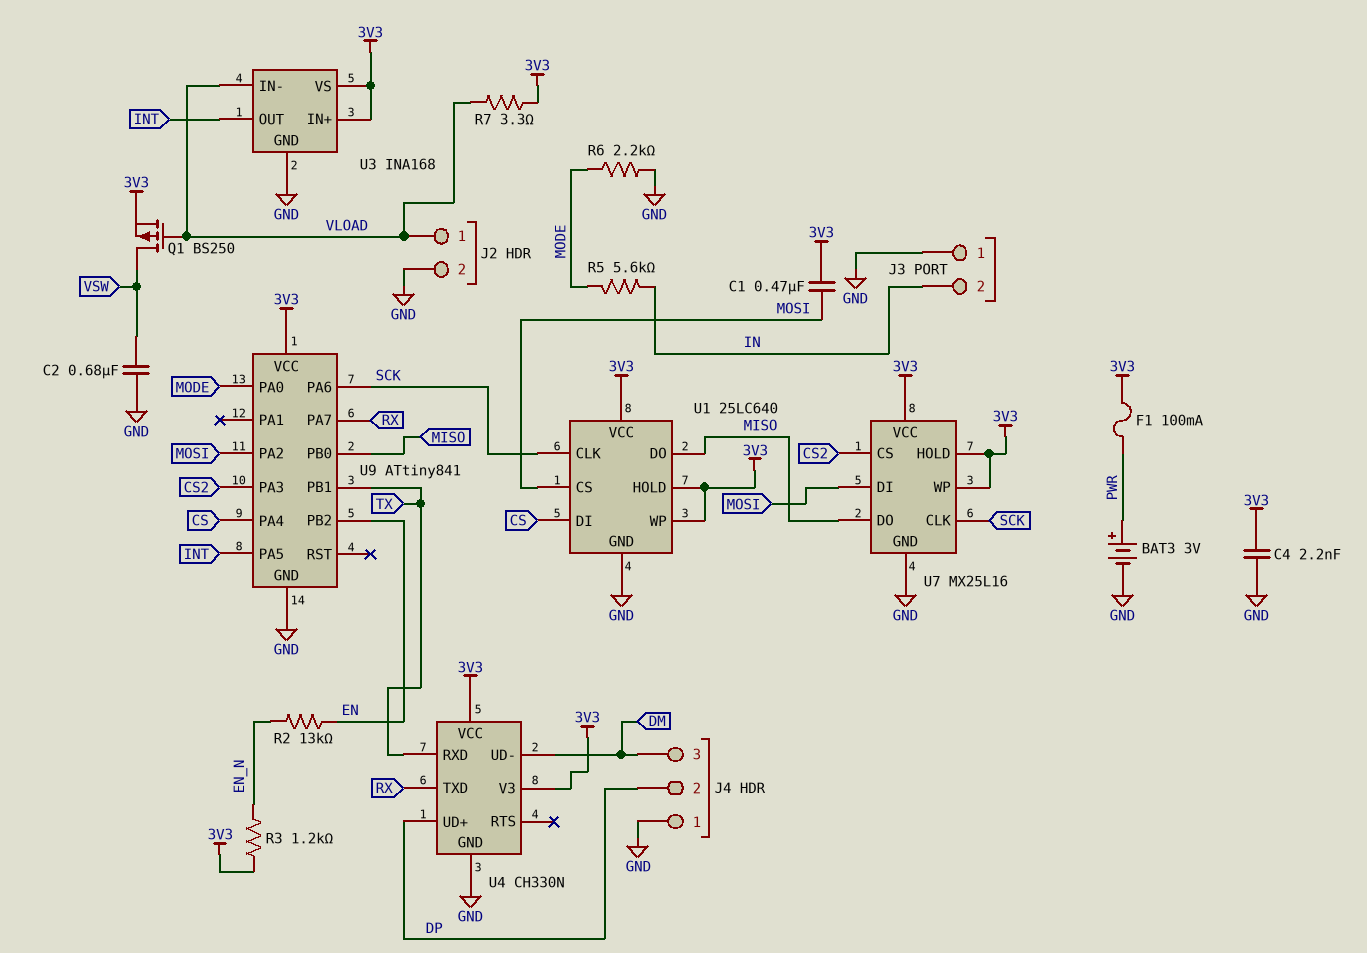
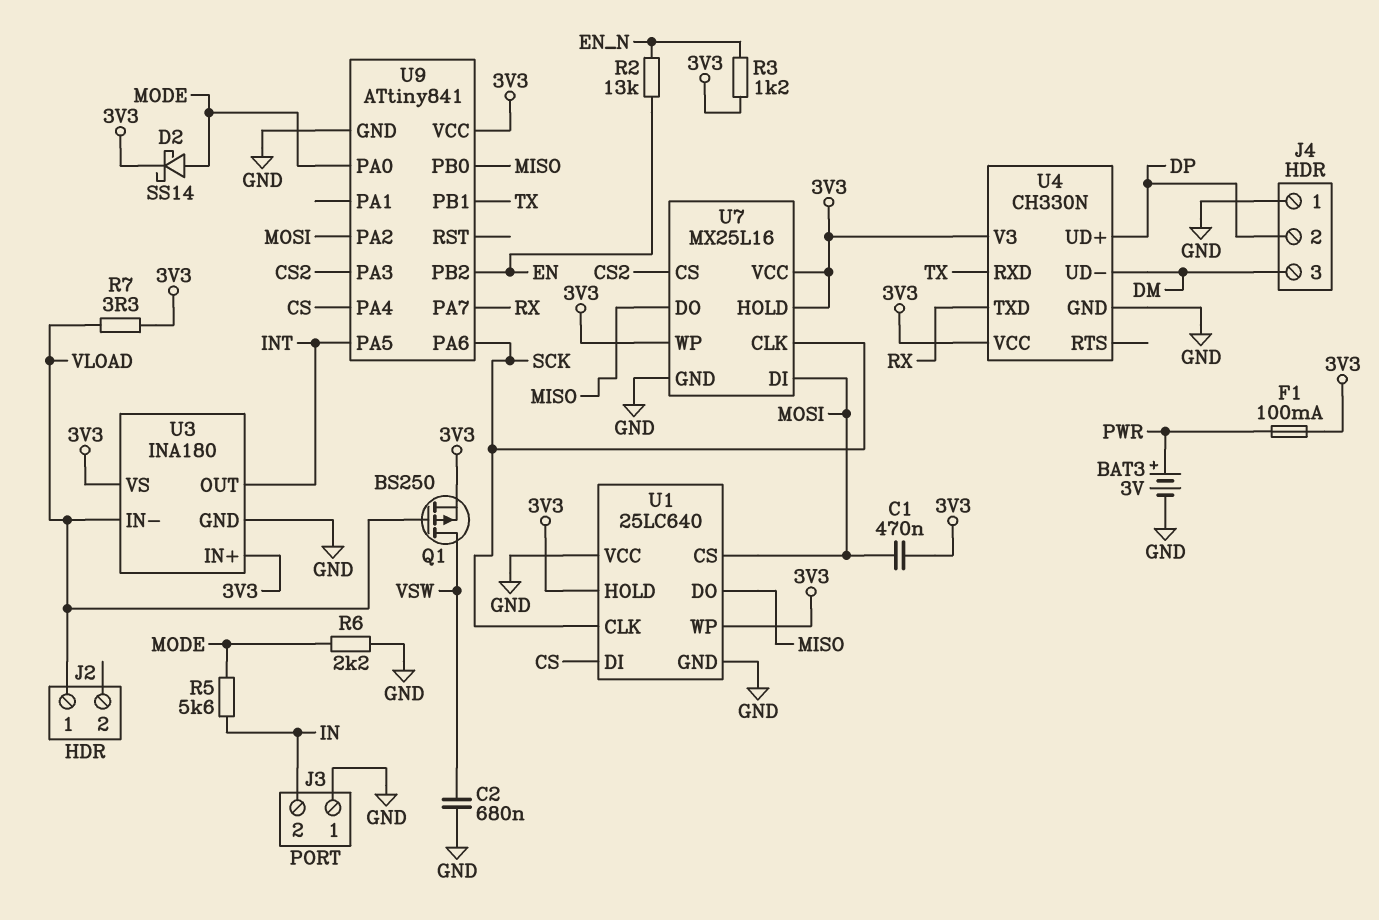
C4: 2.2nF (3V3, GND) -> none
D2: none -> schottky SS14 (A MODE, K 3V3)
J2 pin 2: GND -> none
U1 pin VCC: 3V3 -> GND
U3: INA168 -> INA180

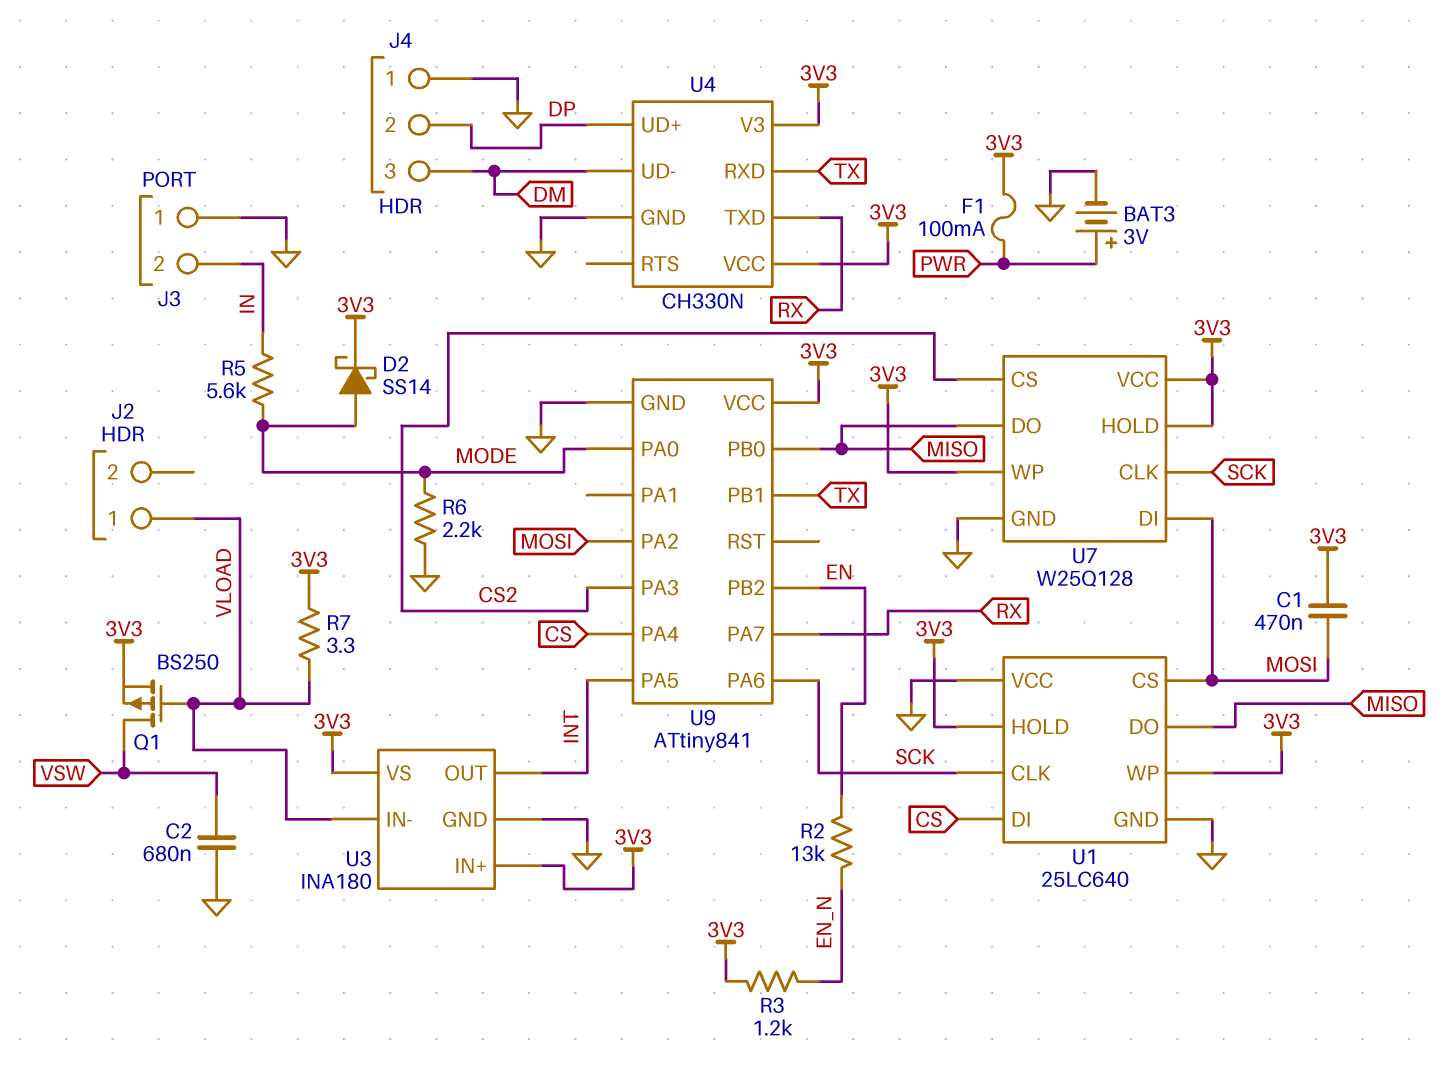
U7: MX25L16 -> W25Q128

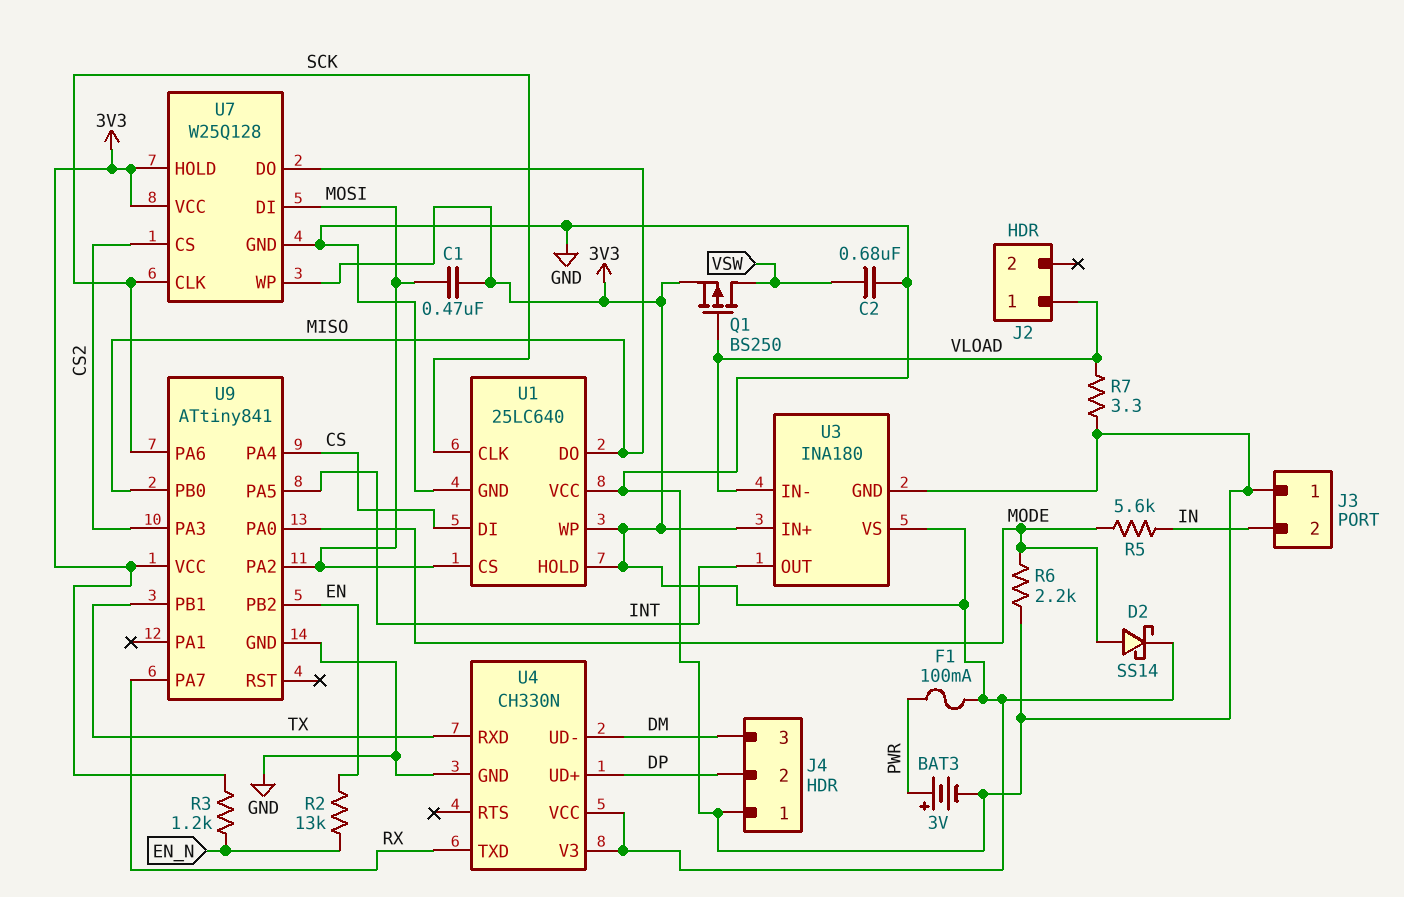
R7: 3.3 (3V3, VLOAD) -> 3.3 (GND, VLOAD)

